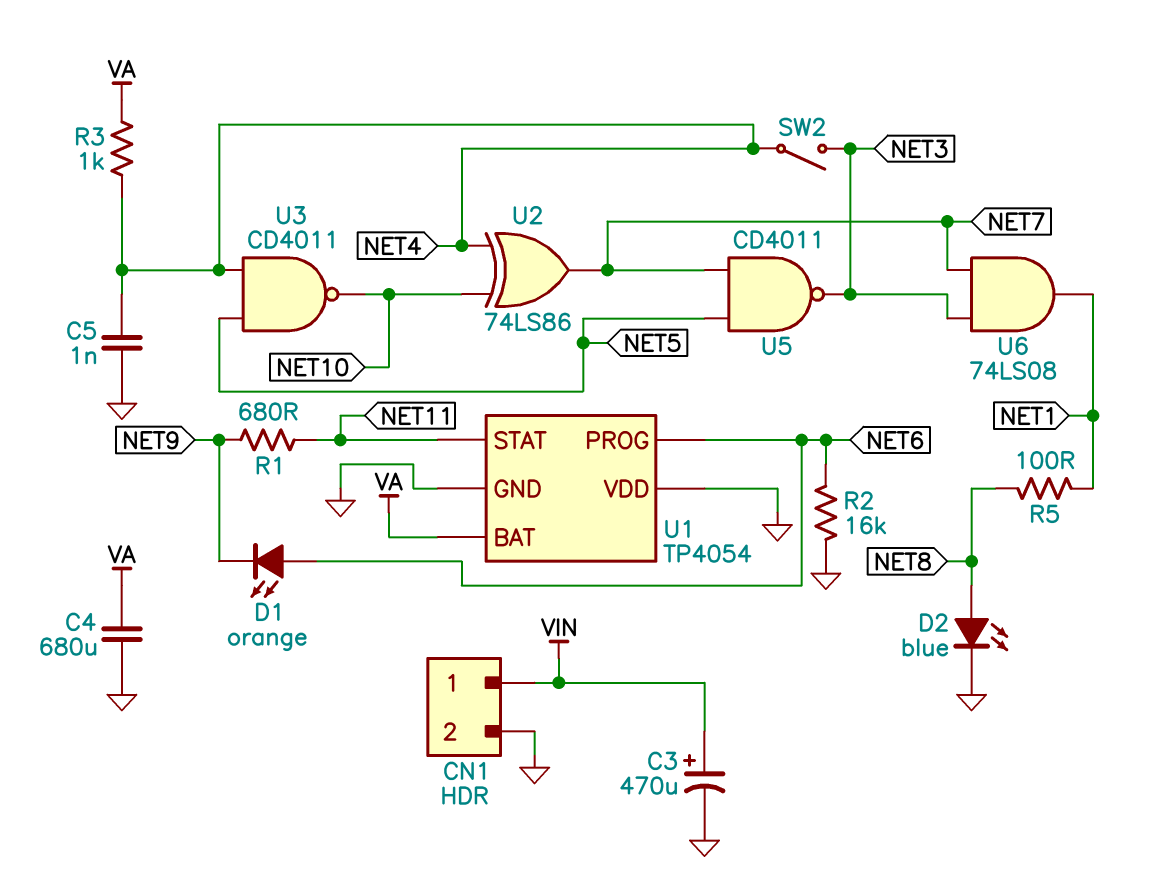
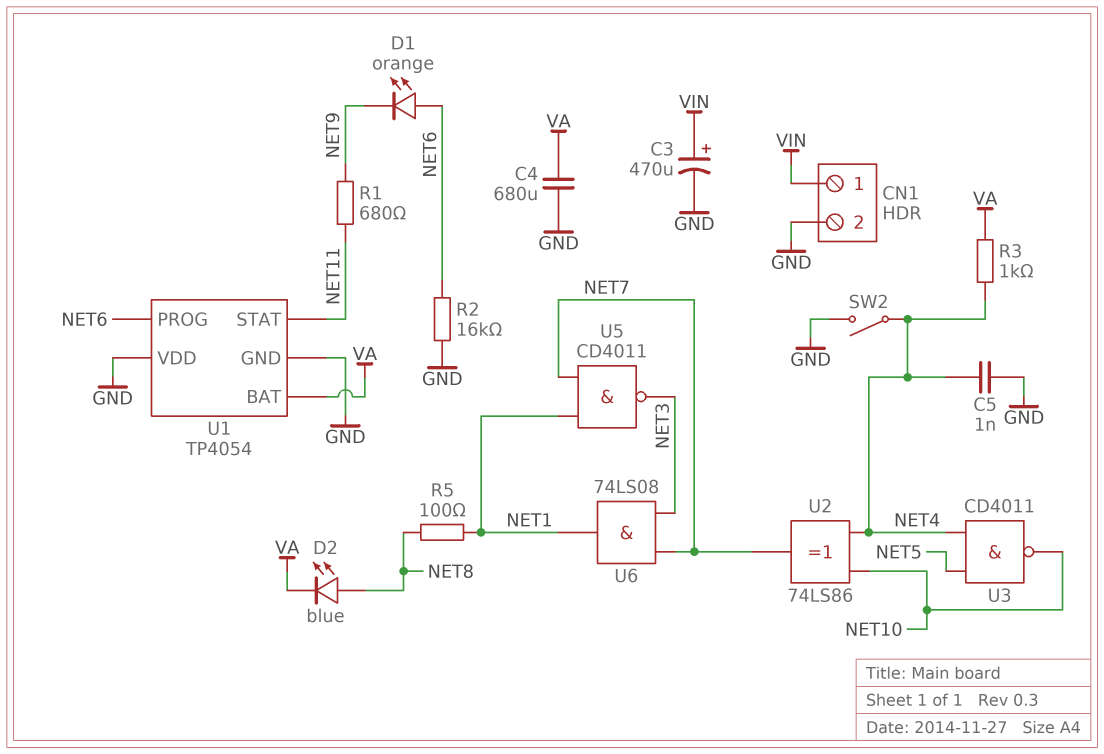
D2: LED blue (A NET8, K GND) -> LED blue (A NET8, K VA)
SW2: switch (NET3, NET4) -> switch (GND, NET4)
U5: NAND CD4011 (in NET5, in NET7, out NET3) -> NAND CD4011 (in NET1, in NET7, out NET3)

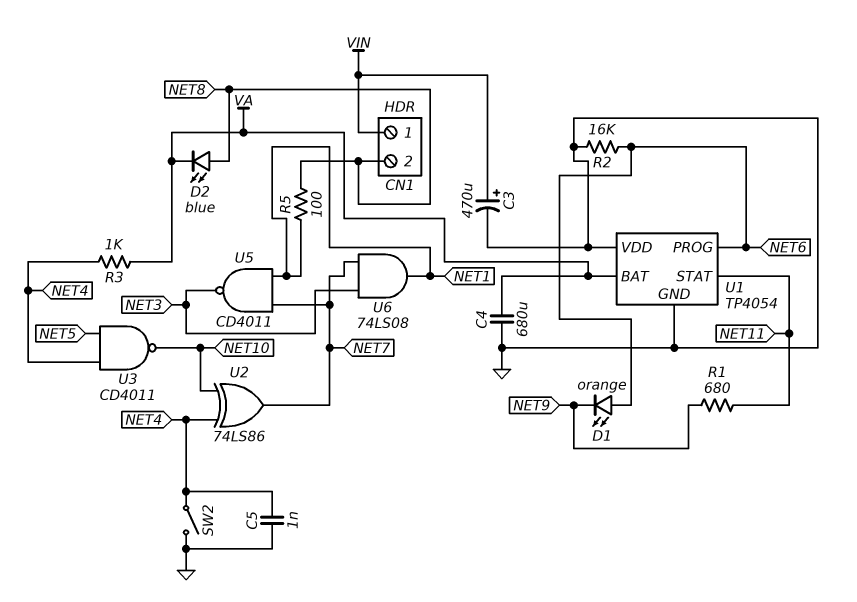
CN1 pin 2: GND -> NET8

